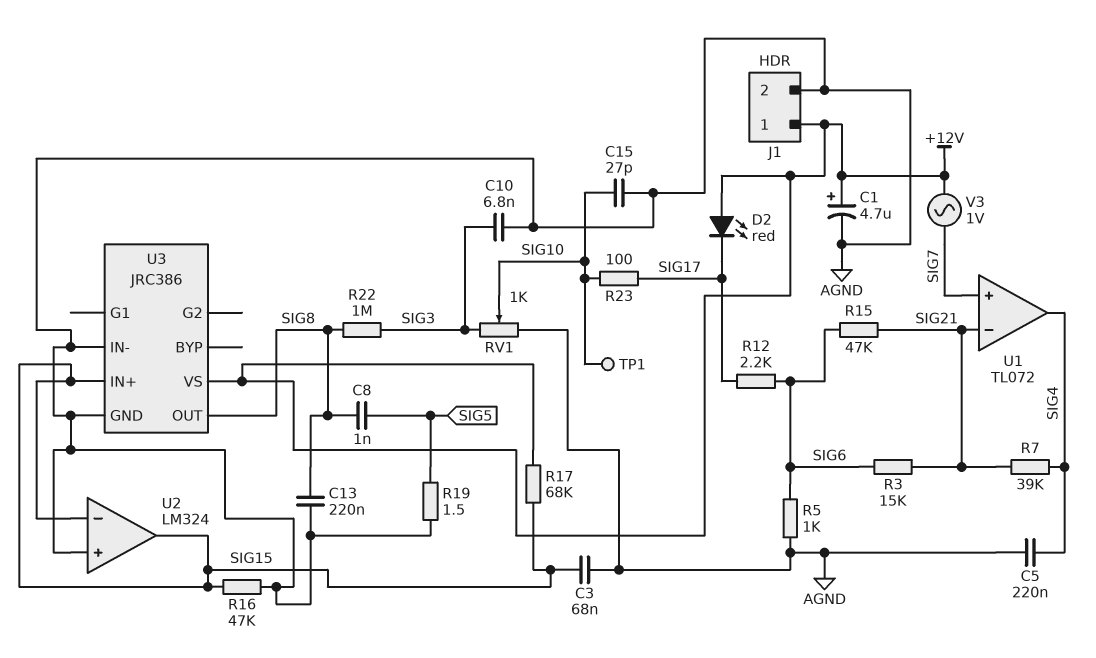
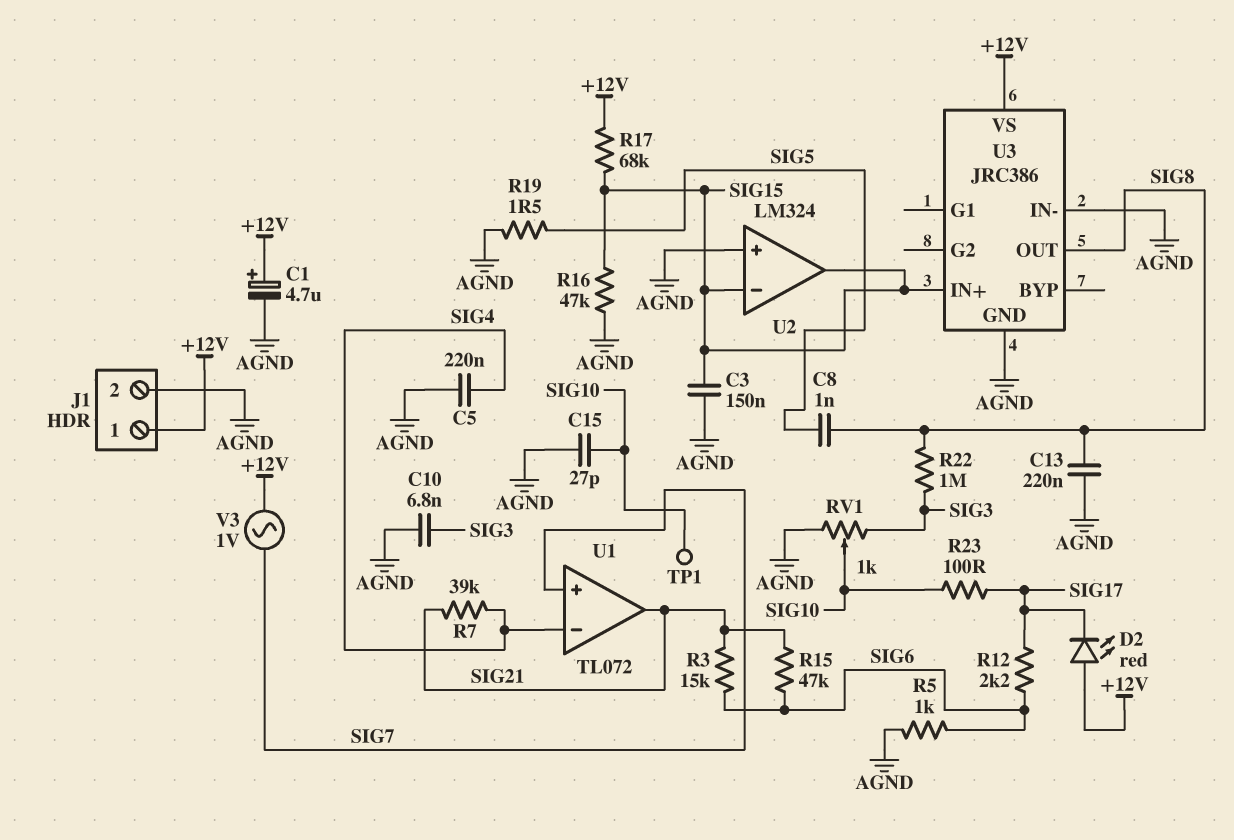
C3: 68nF (AGND, SIG15) -> 150nF (AGND, SIG15)
U1 pin in-: SIG21 -> SIG4
U1 pin out: SIG4 -> SIG21

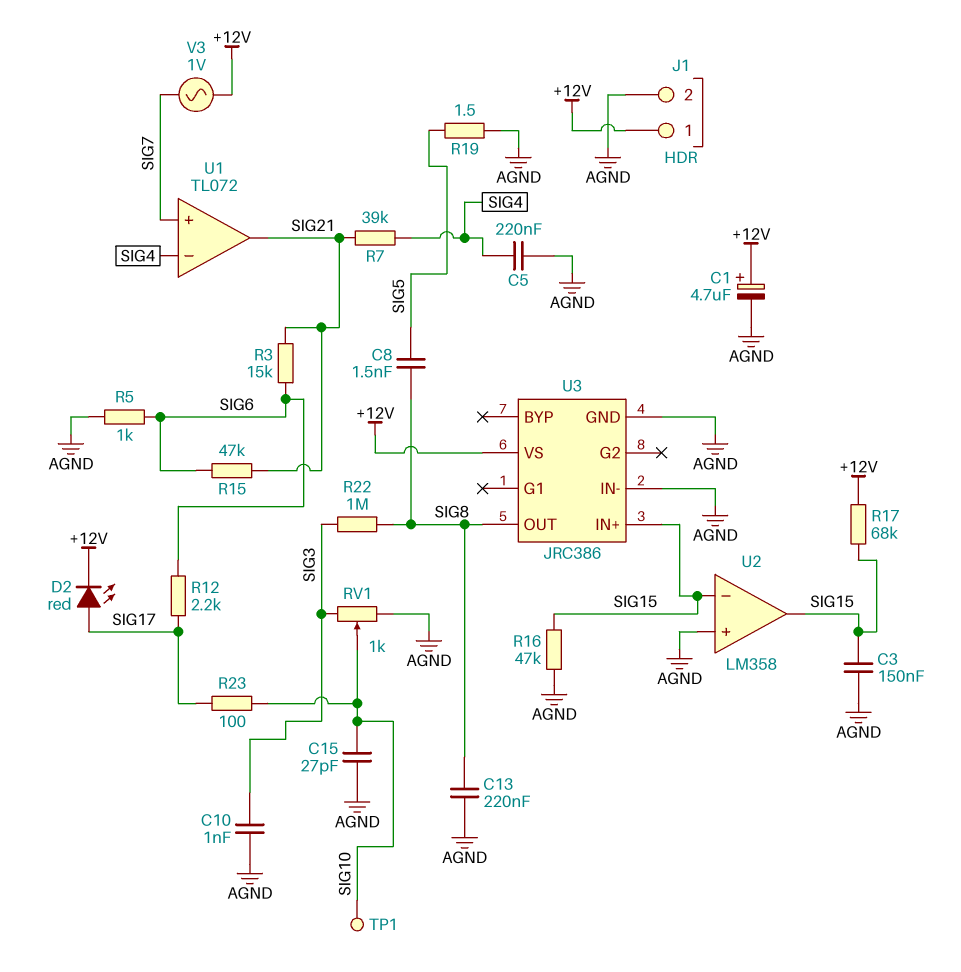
C8: 1nF (SIG5, SIG8) -> 1.5nF (SIG5, SIG8)
C10: 6.8nF (AGND, SIG3) -> 1nF (AGND, SIG3)
D2: LED red (A +12V, K SIG17) -> LED red (A SIG17, K +12V)
U2: LM324 -> LM358

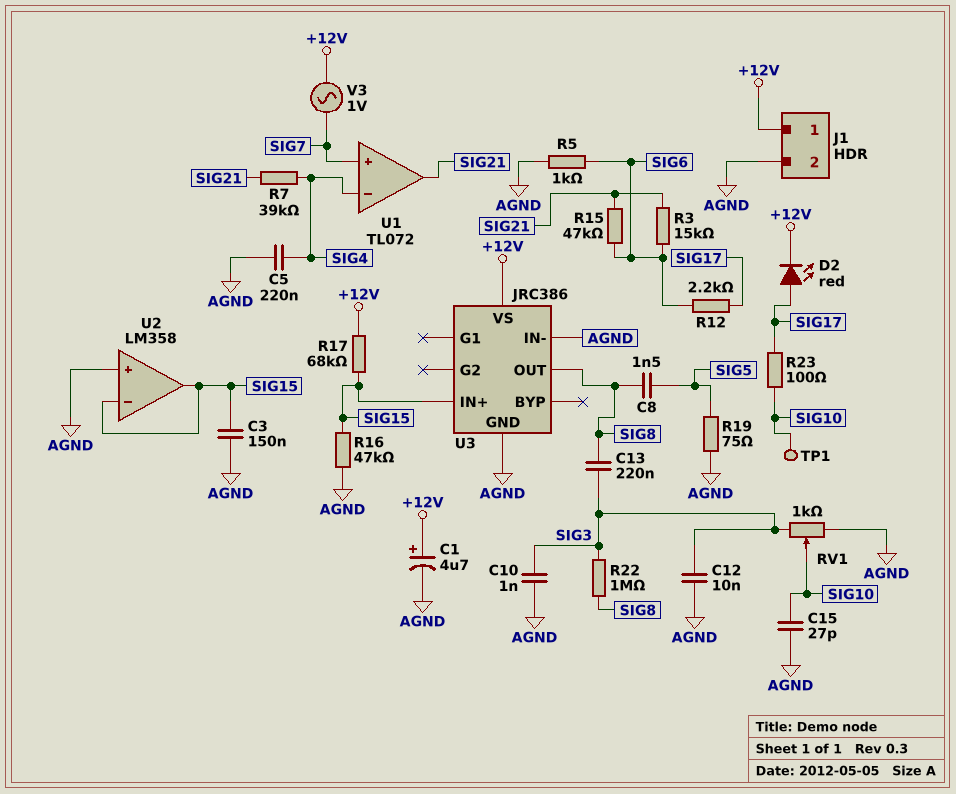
C12: none -> 10nF (AGND, SIG3)
C13: 220nF (AGND, SIG8) -> 220nF (SIG3, SIG8)
R19: 1.5 (AGND, SIG5) -> 75 (AGND, SIG5)

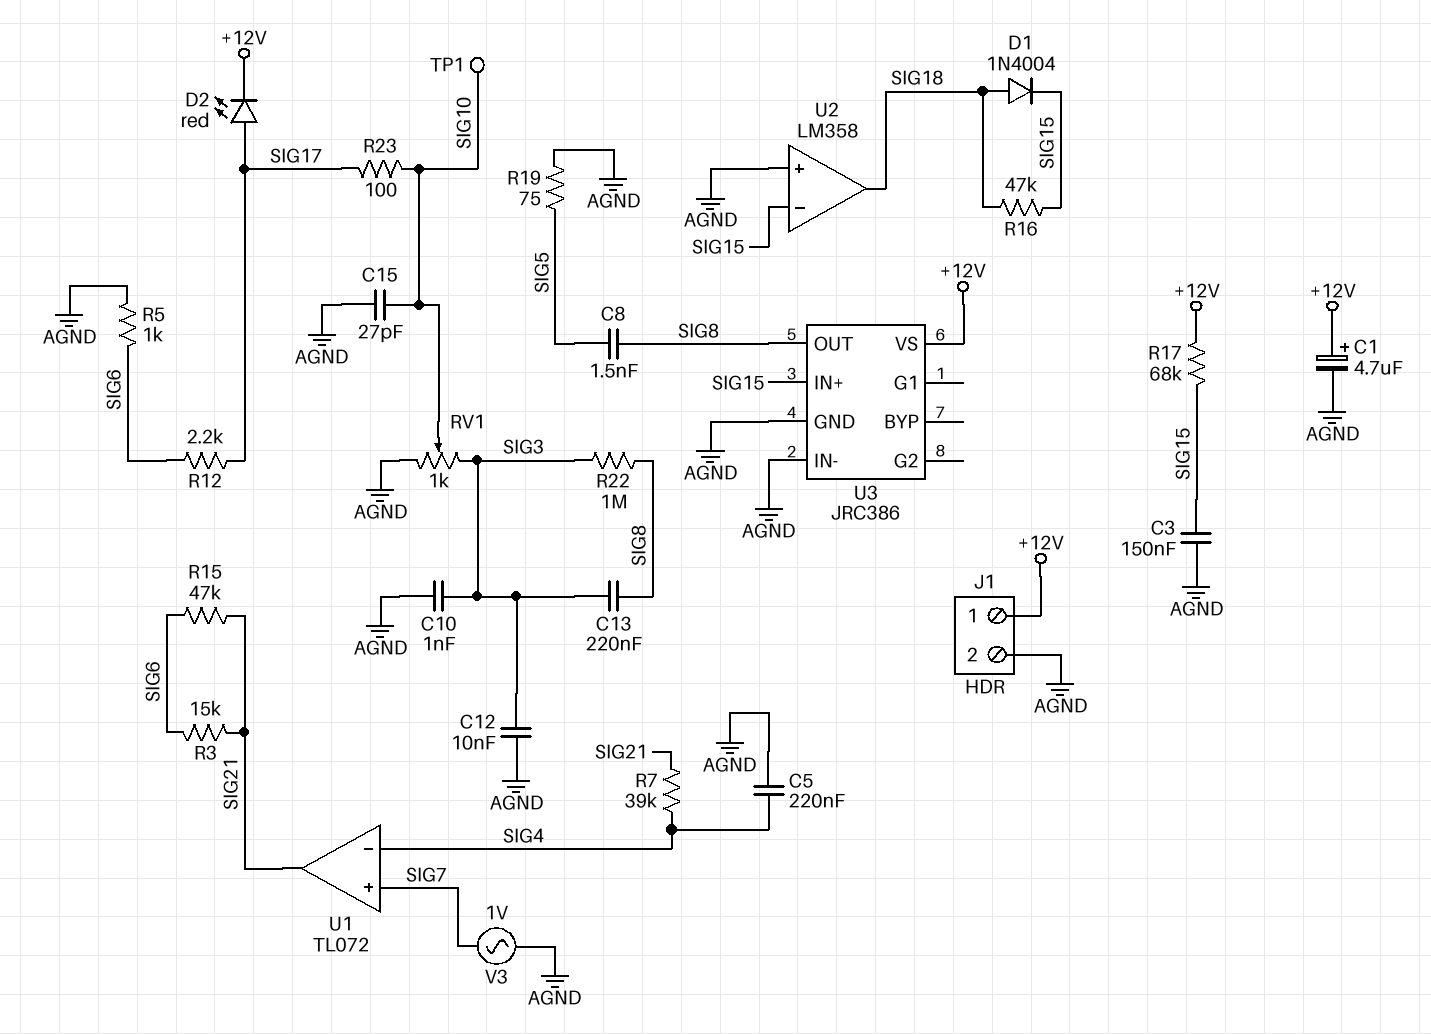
D1: none -> diode 1N4004 (A SIG18, K SIG15)
R16: 47k (AGND, SIG15) -> 47k (SIG15, SIG18)
U2 pin out: SIG15 -> SIG18
V3: AC 1V (+12V, SIG7) -> AC 1V (AGND, SIG7)

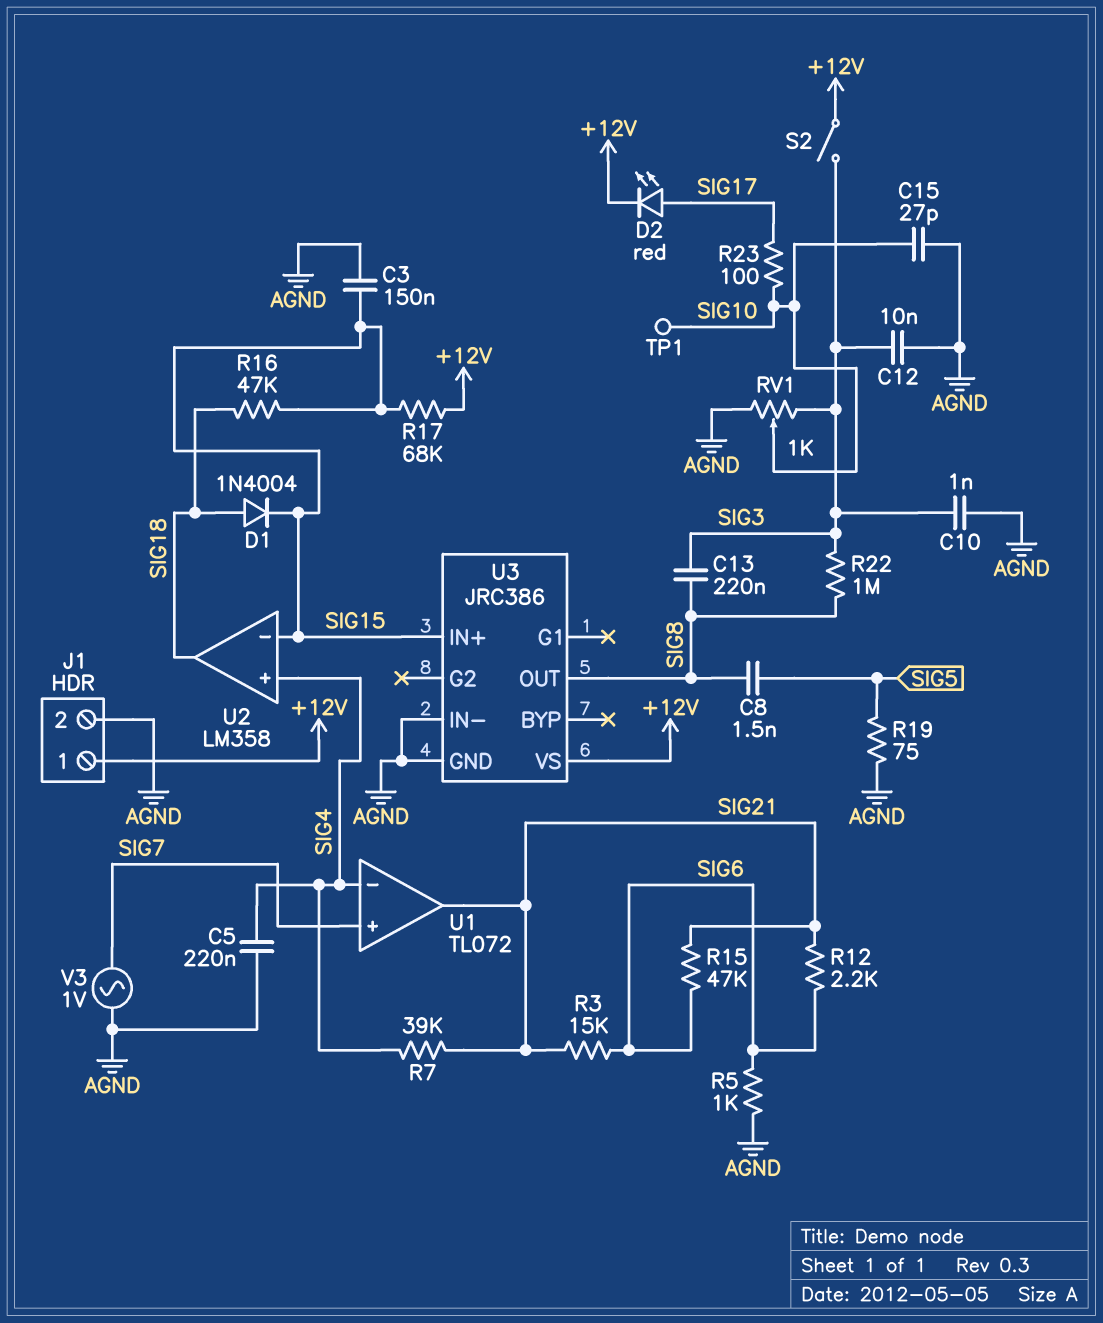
C1: 4.7uF (plus +12V, minus AGND) -> none
R12: 2.2k (SIG6, SIG17) -> 2.2k (SIG6, SIG21)
S2: none -> switch (+12V, SIG3)
U2 pin in+: AGND -> SIG4

